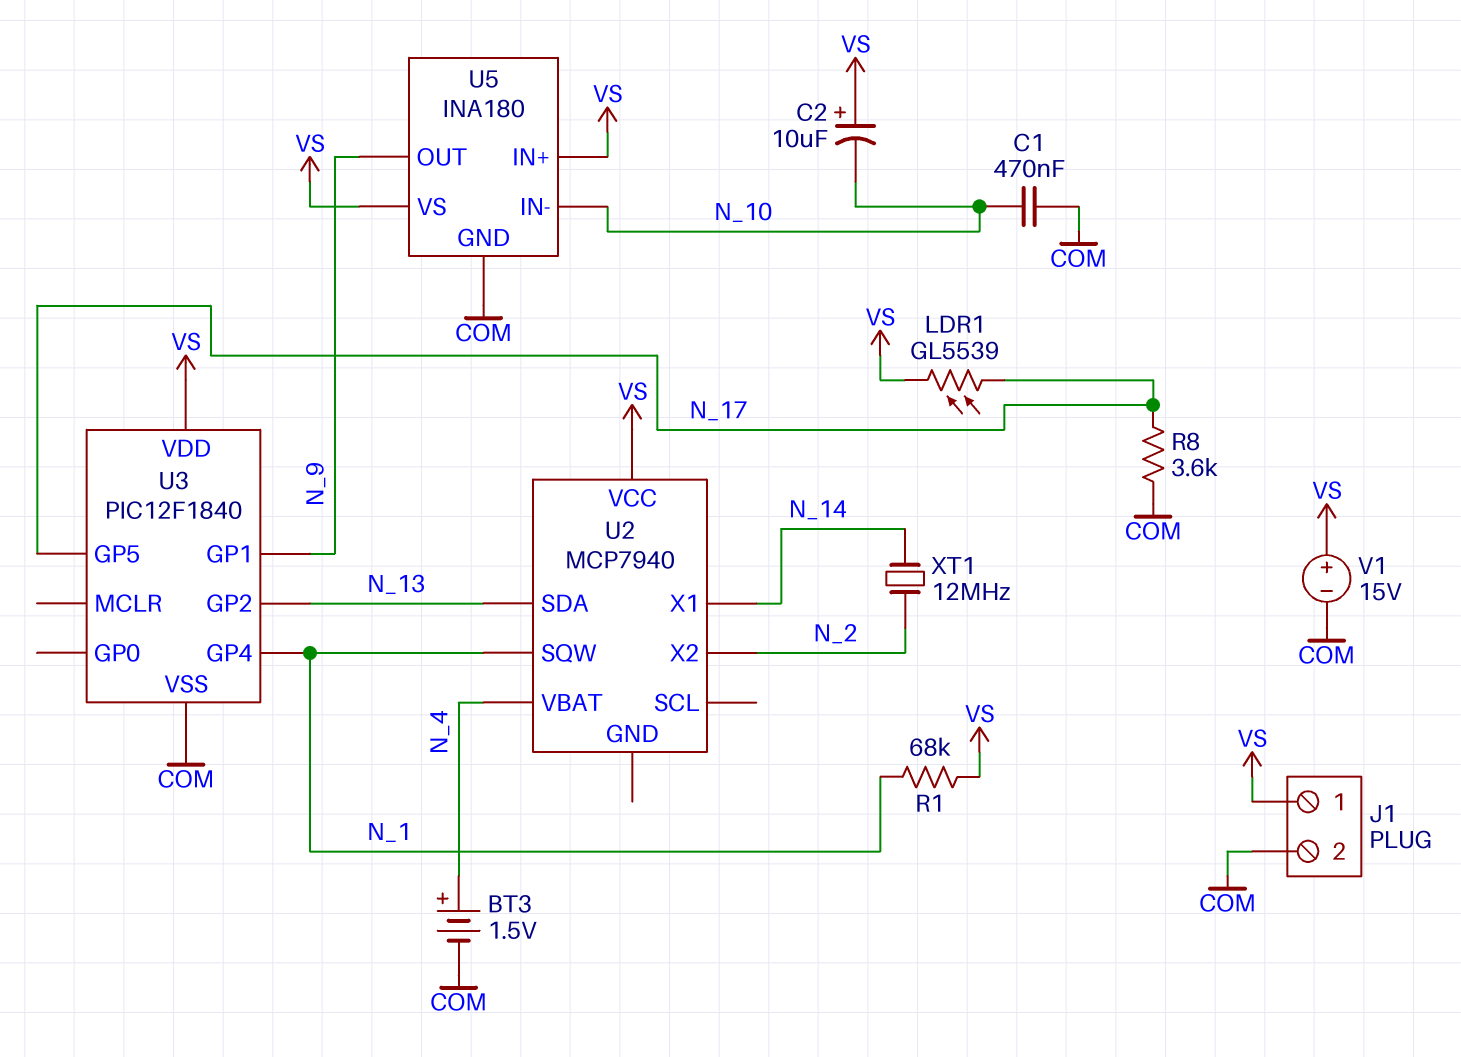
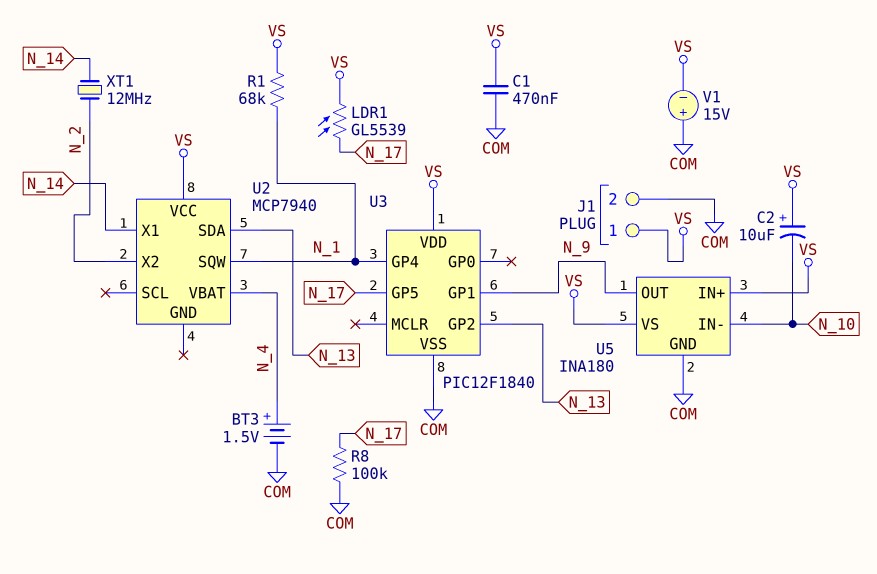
C1: 470nF (COM, N_10) -> 470nF (COM, VS)
R8: 3.6k (COM, N_17) -> 100k (COM, N_17)
V1: 15V (plus VS, minus COM) -> 15V (plus COM, minus VS)

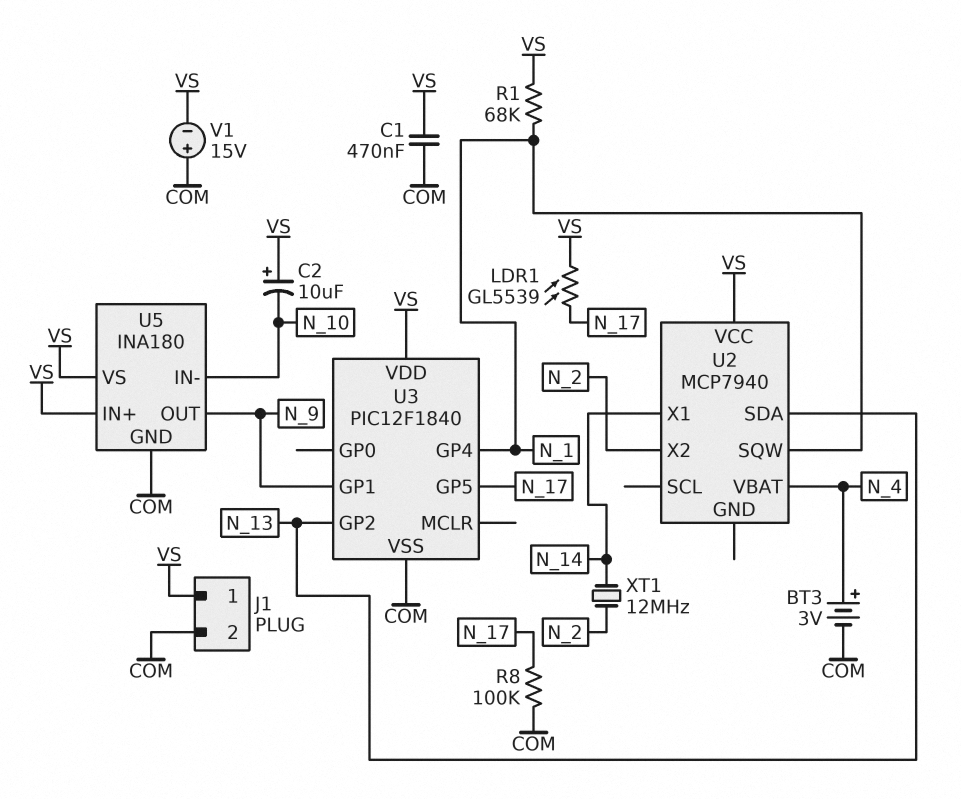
BT3: 1.5V (plus N_4, minus COM) -> 3V (plus N_4, minus COM)

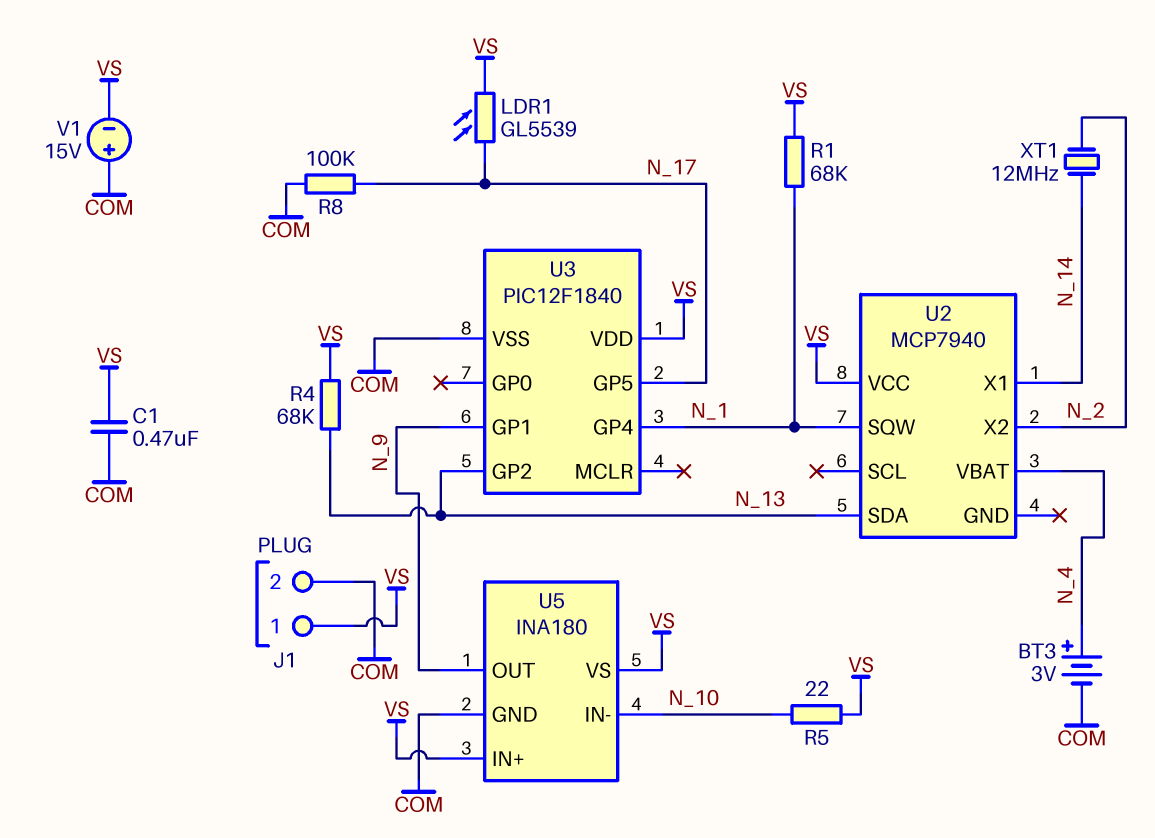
C2: 10uF (plus VS, minus N_10) -> none
R4: none -> 68k (N_13, VS)
R5: none -> 22 (N_10, VS)

